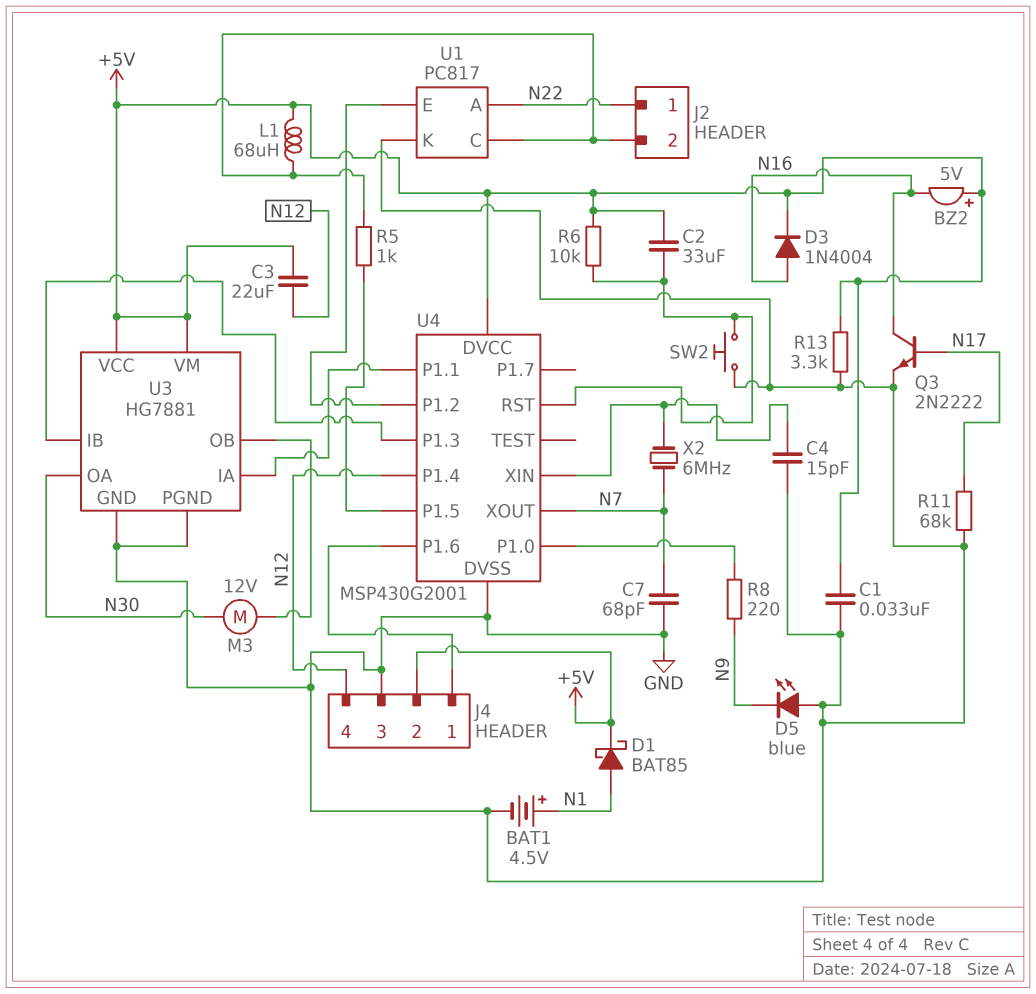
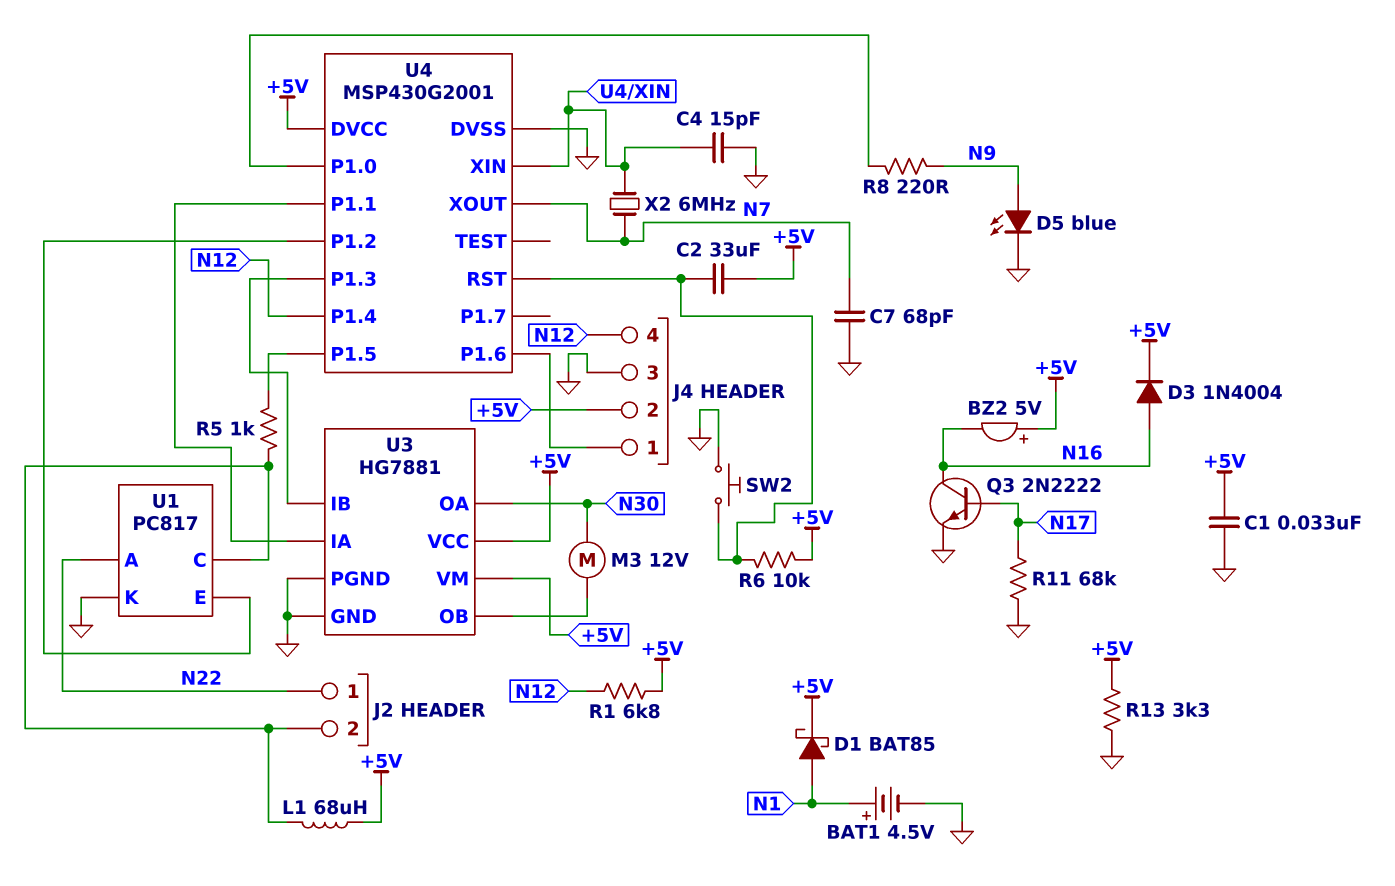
C3: 22uF (+5V, N12) -> none
D5: LED blue (A GND, K N9) -> LED blue (A N9, K GND)
R1: none -> 6.8k (+5V, N12)

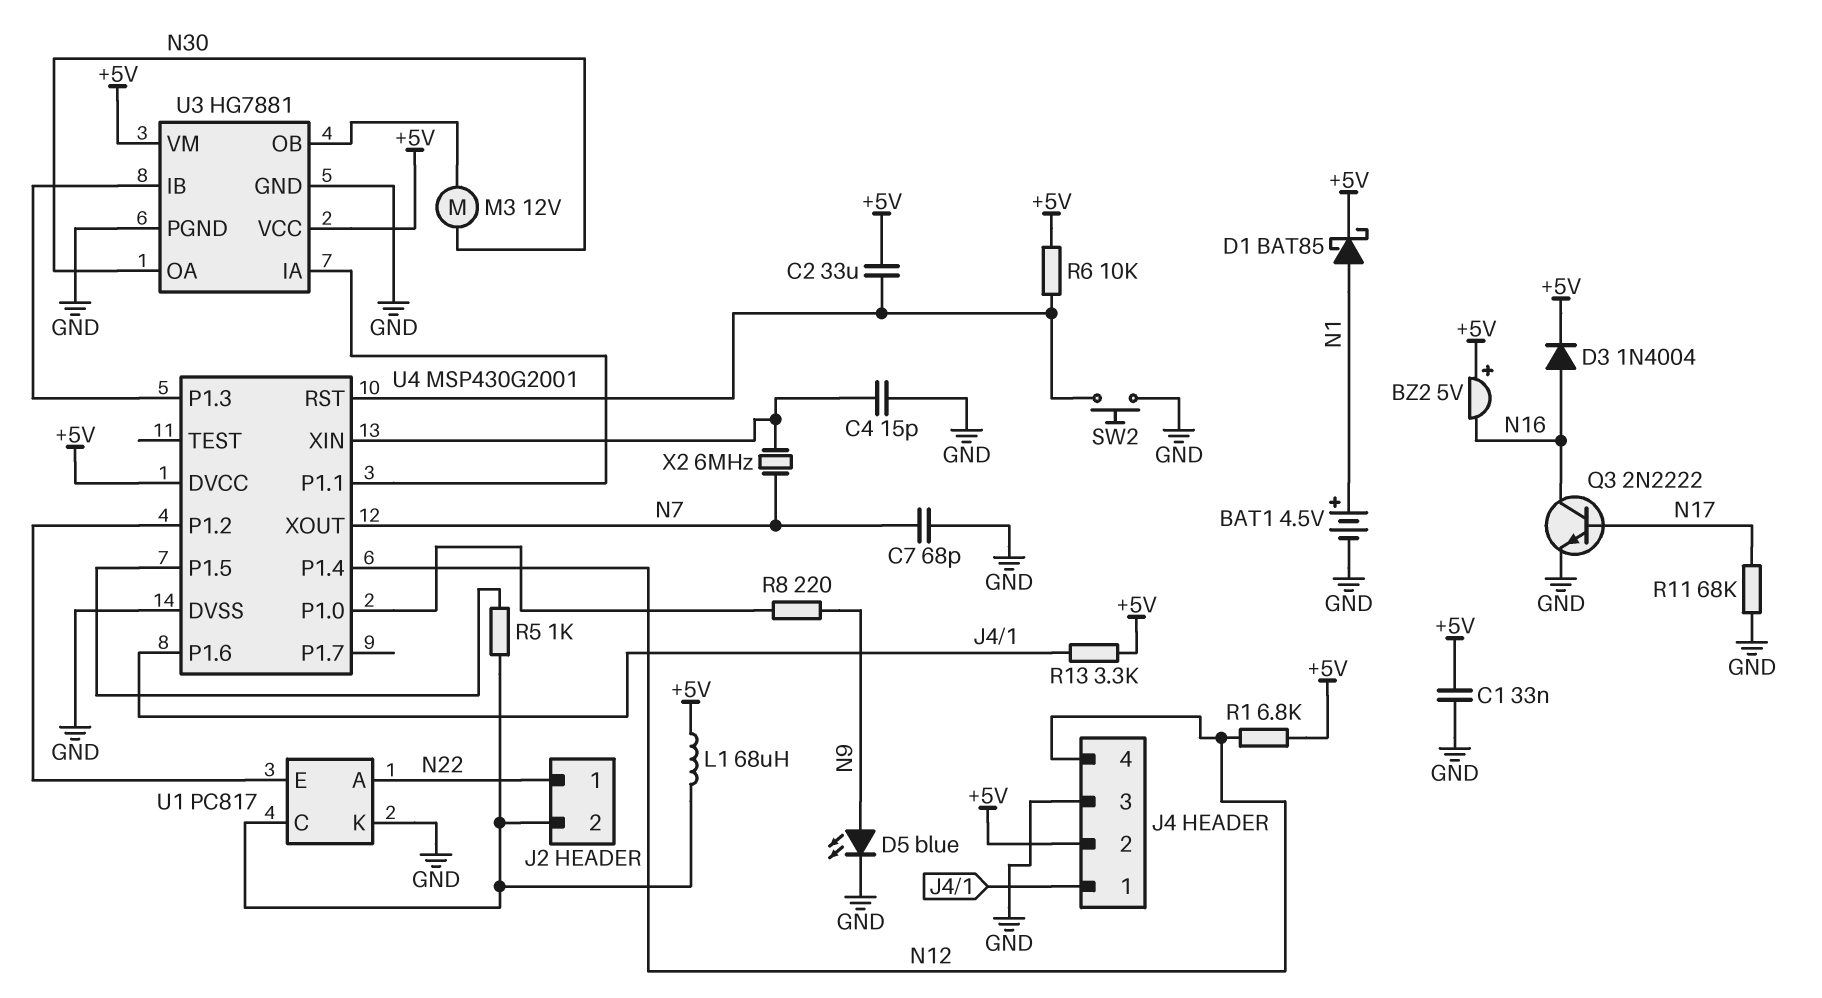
R13: 3.3k (+5V, GND) -> 3.3k (+5V, J4/1)

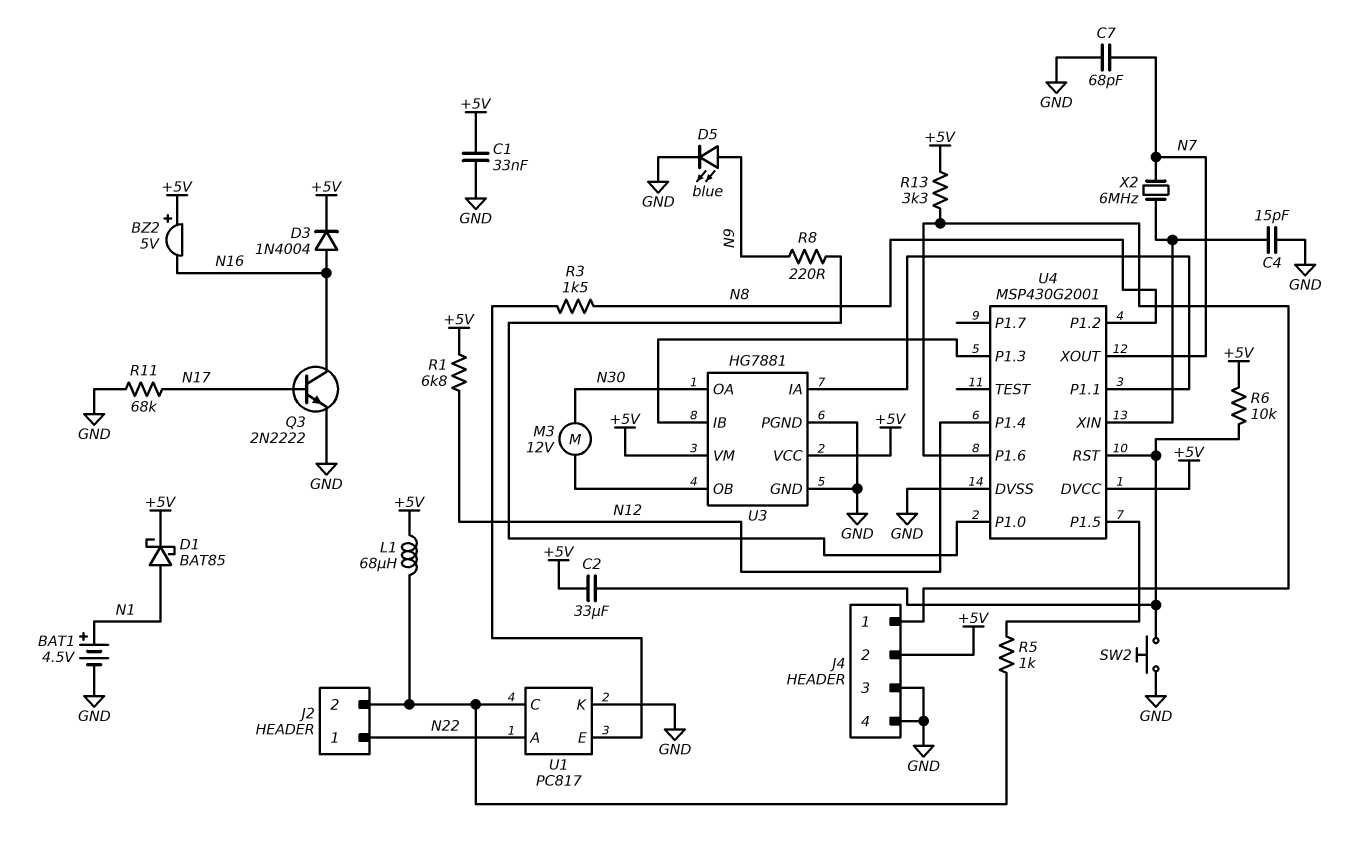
J4 pin 4: N12 -> GND
R3: none -> 1.5k (N8, U1/E)
U4 pin P1.2: U1/E -> N8

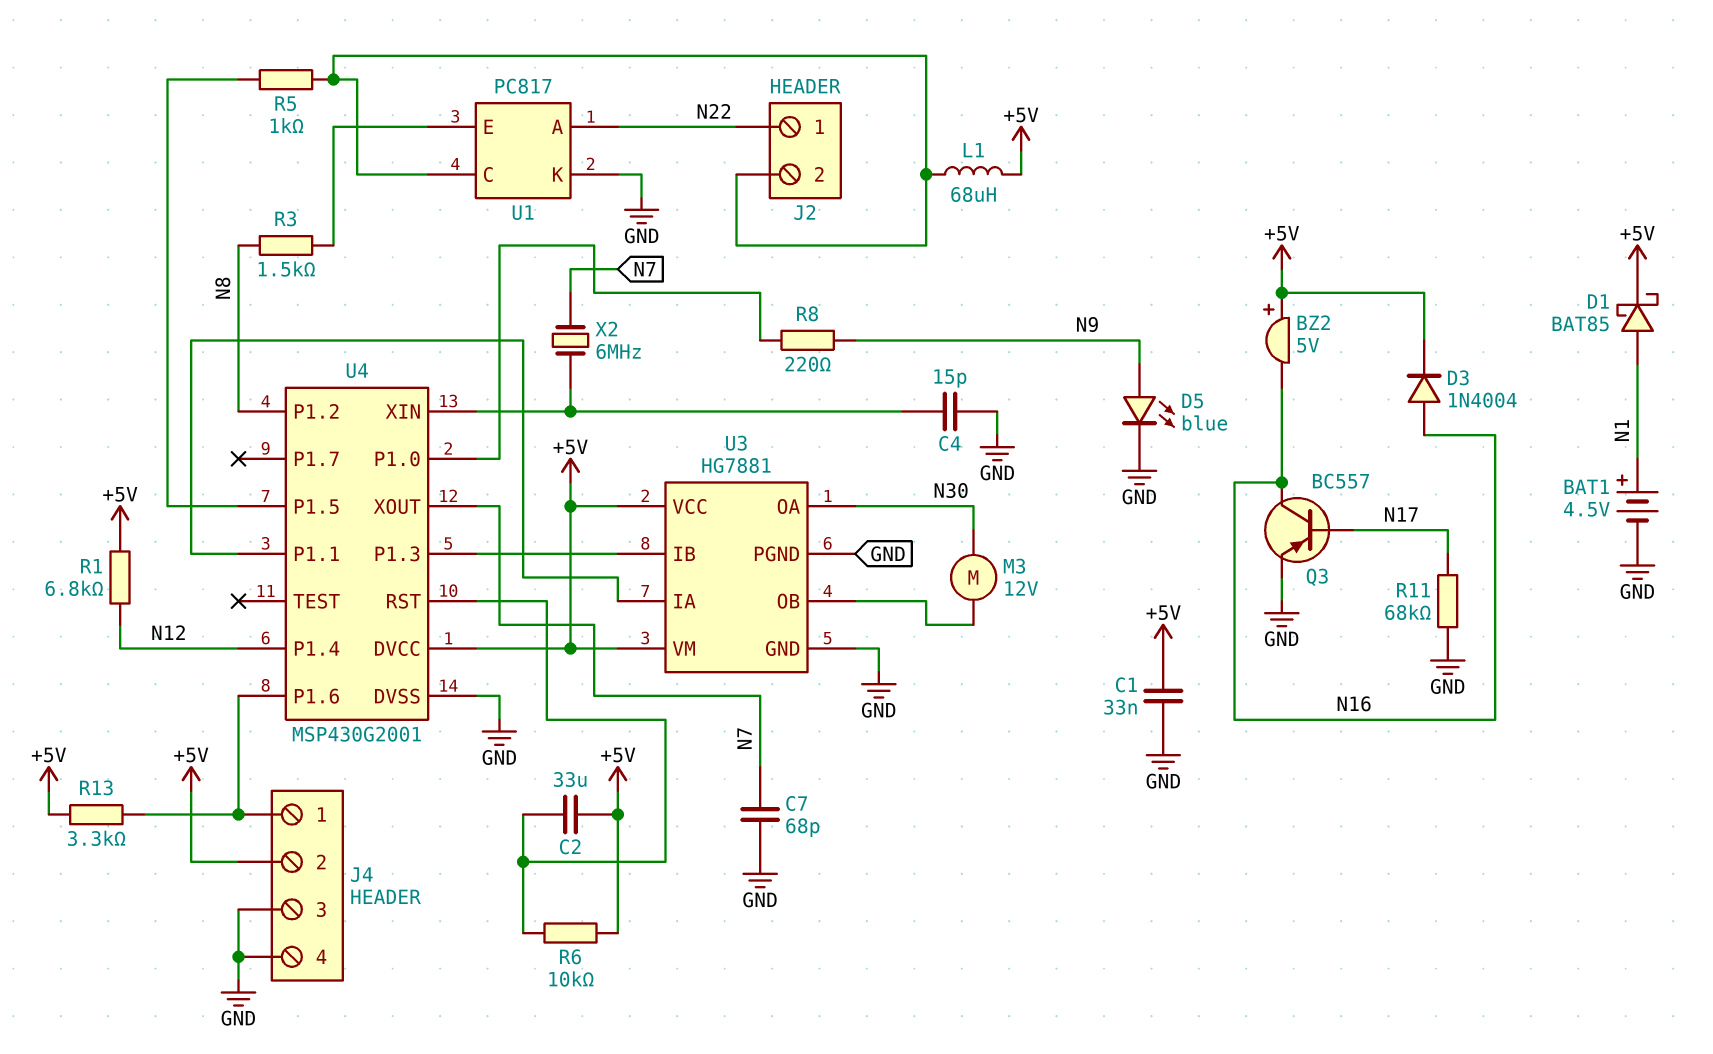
Q3: NPN 2N2222 (B N17, C N16, E GND) -> PNP BC557 (B N17, C N16, E GND)
SW2: button (GND, U4/RST) -> none

